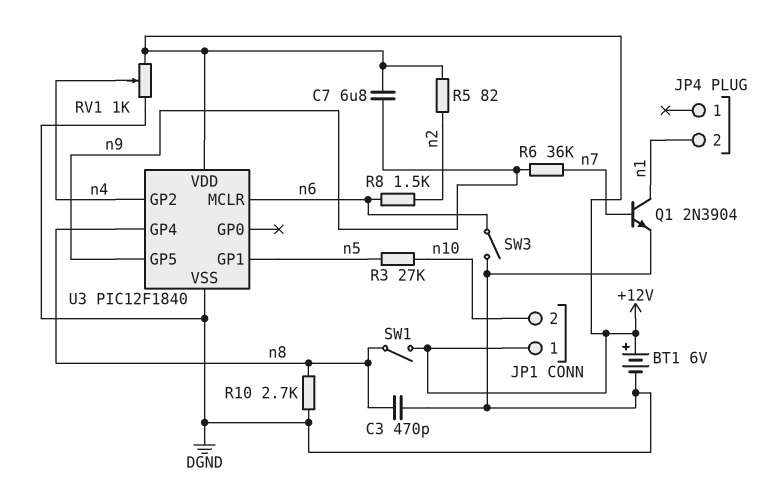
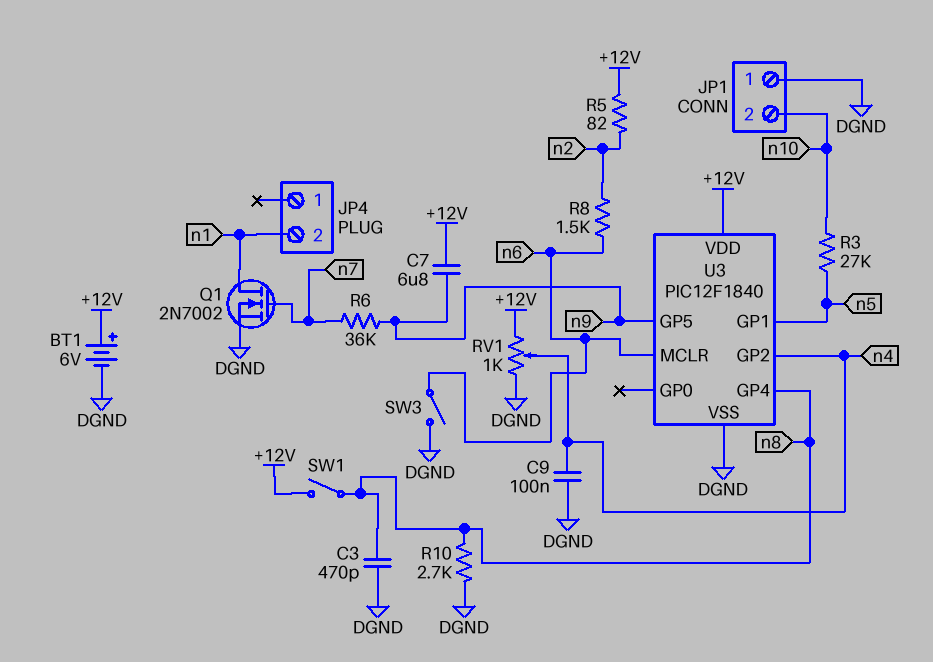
C9: none -> 100nF (DGND, n4)
JP1 pin 1: +12V -> DGND
Q1: NPN 2N3904 (B n7, C n1, E DGND) -> NMOS 2N7002 (G n7, D n1, S DGND)

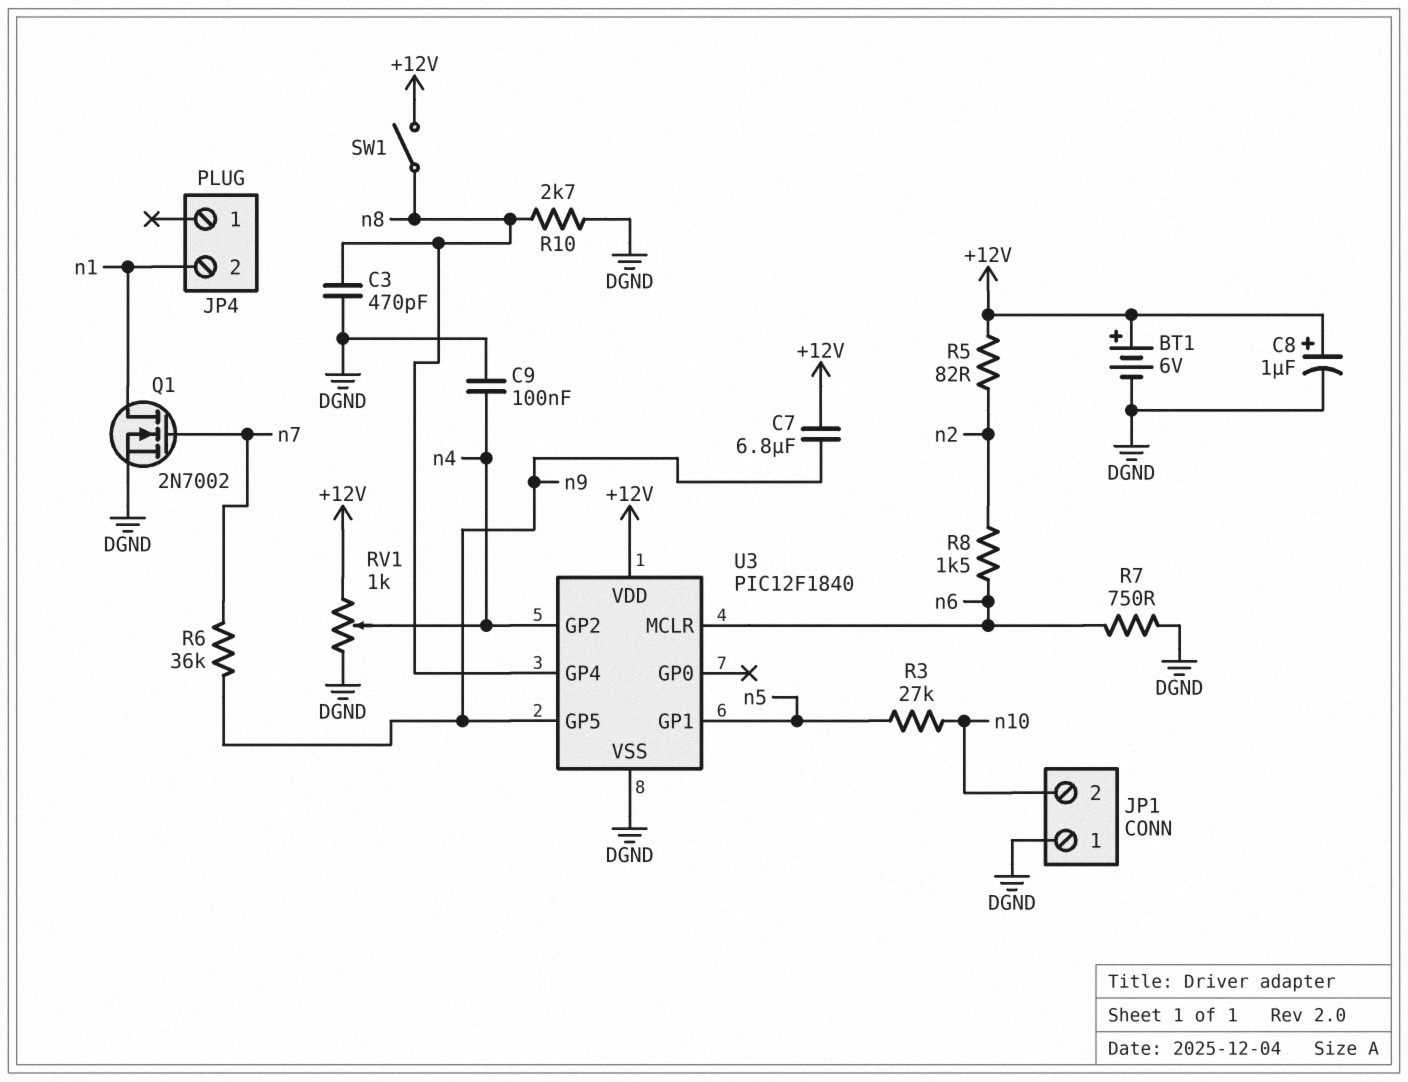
C8: none -> 1uF (plus +12V, minus DGND)
R7: none -> 750 (DGND, n6)
SW3: switch (DGND, n6) -> none

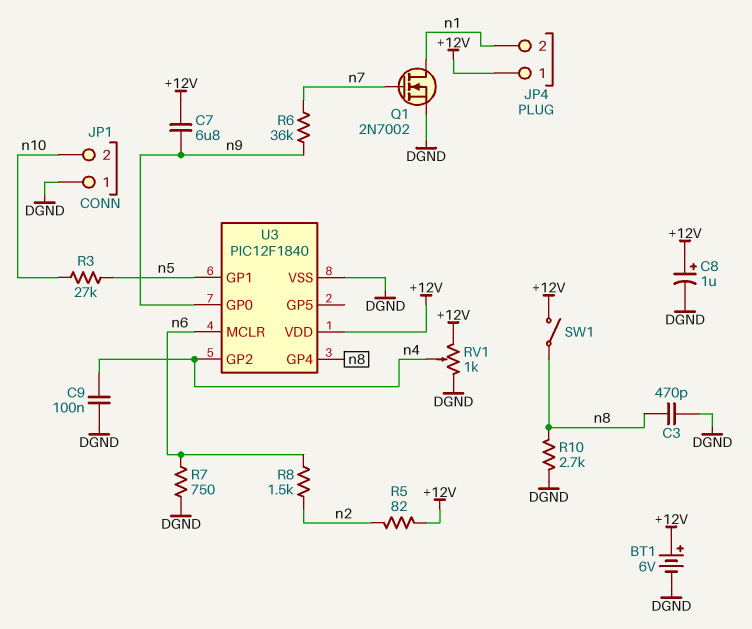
JP4 pin 1: none -> +12V
U3 pin GP0: none -> n9
U3 pin GP5: n9 -> none

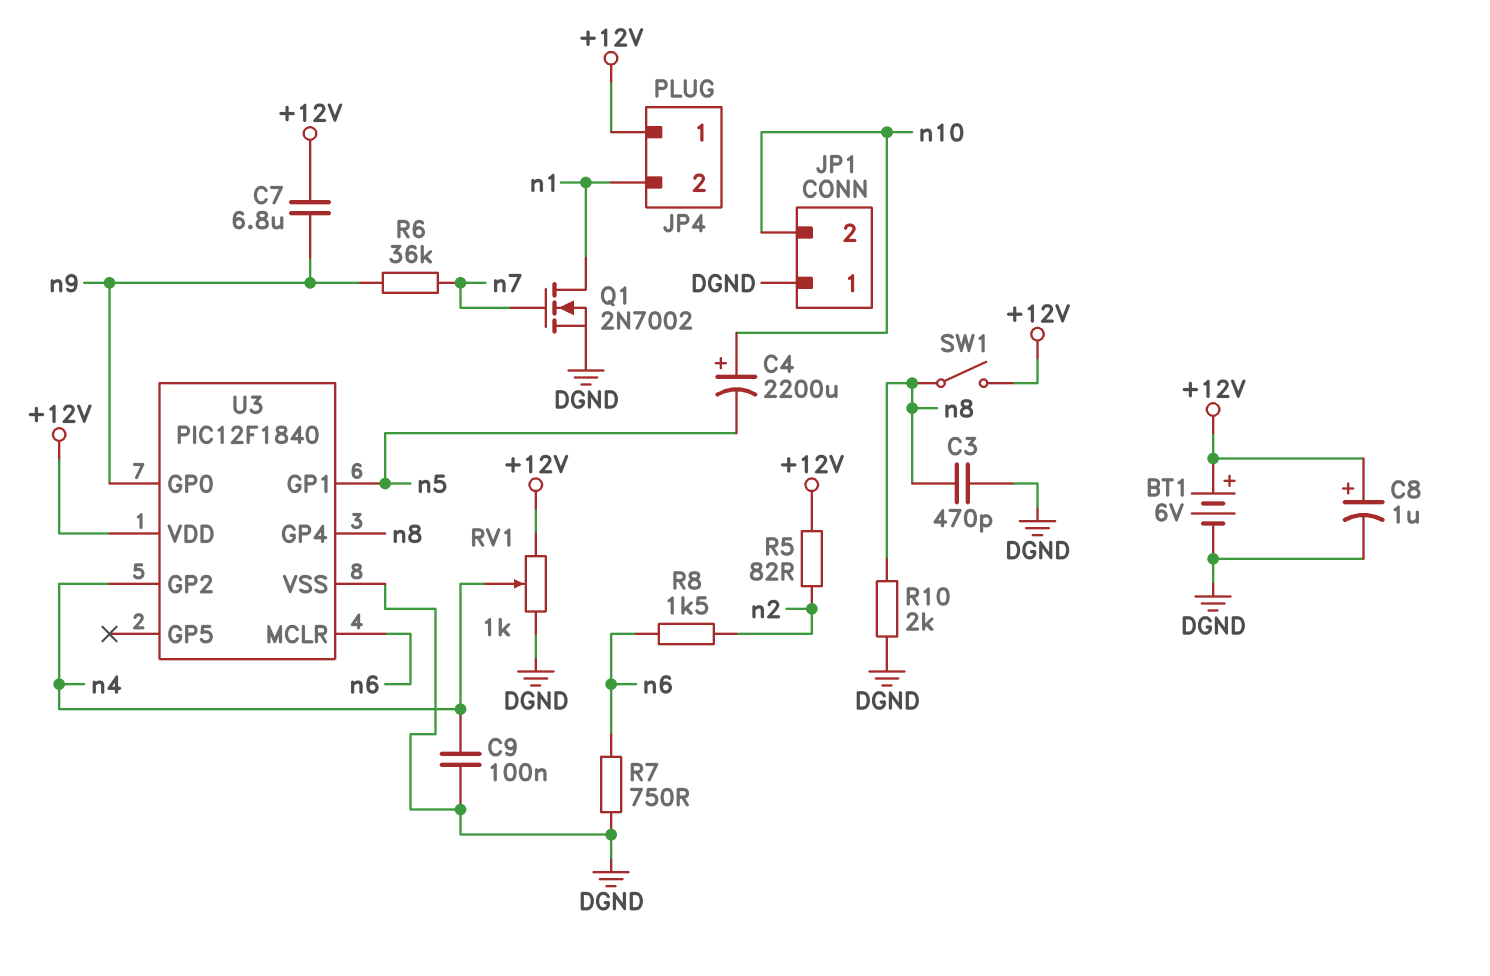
C4: none -> 2200uF (plus n10, minus n5)
R3: 27k (n5, n10) -> none
R10: 2.7k (DGND, n8) -> 2k (DGND, n8)

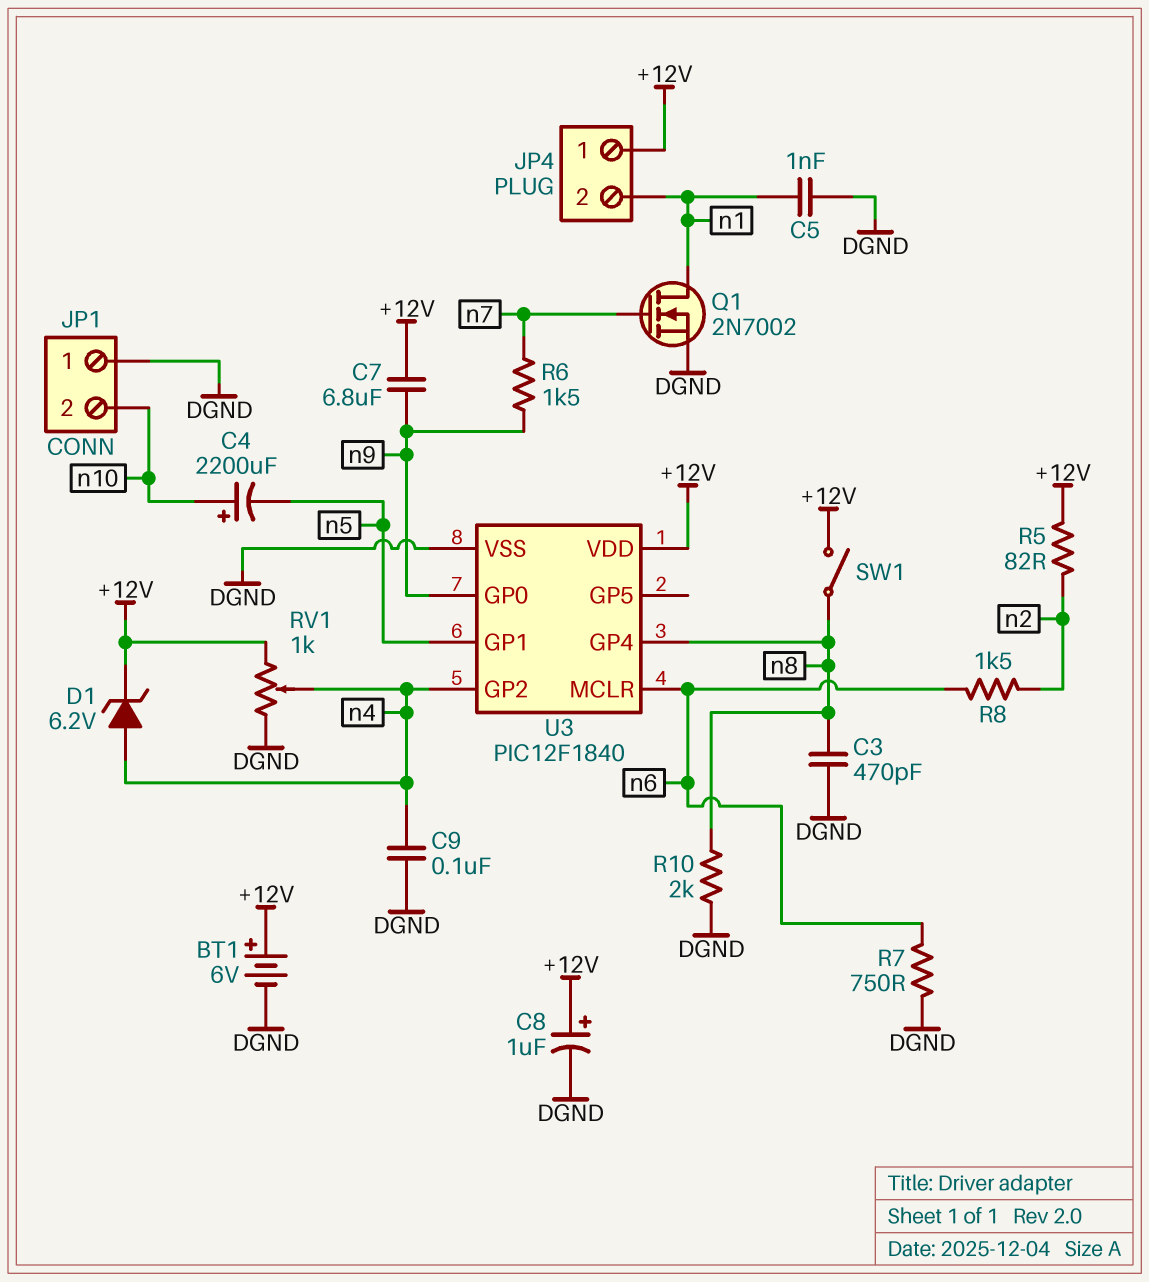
C5: none -> 1nF (DGND, n1)
D1: none -> zener 6.2V (A n4, K +12V)
R6: 36k (n7, n9) -> 1.5k (n7, n9)

